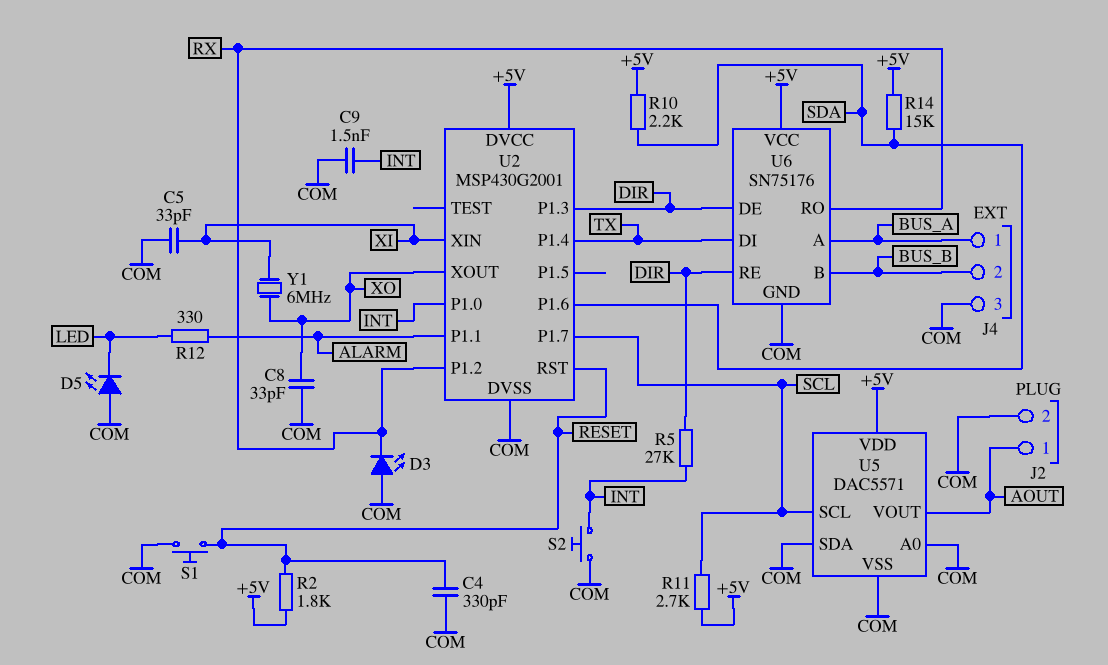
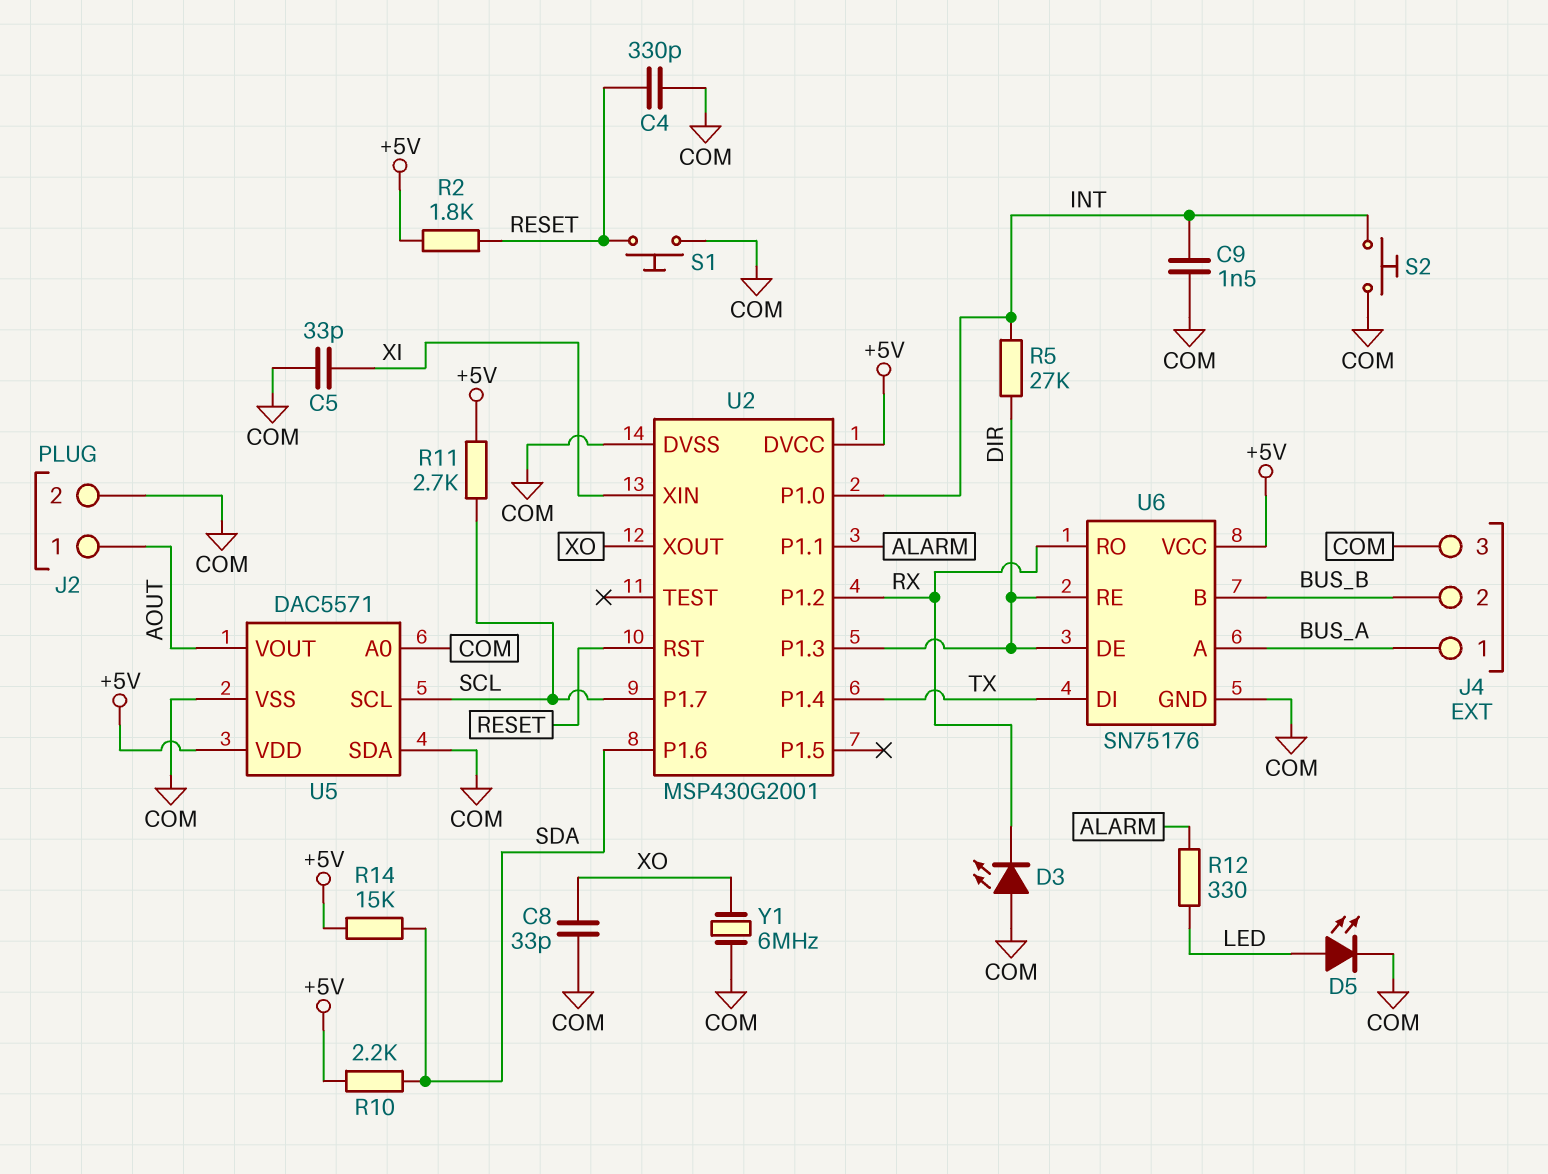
D5: LED (A COM, K LED) -> LED (A LED, K COM)
Y1: 6MHz (XI, XO) -> 6MHz (COM, XO)

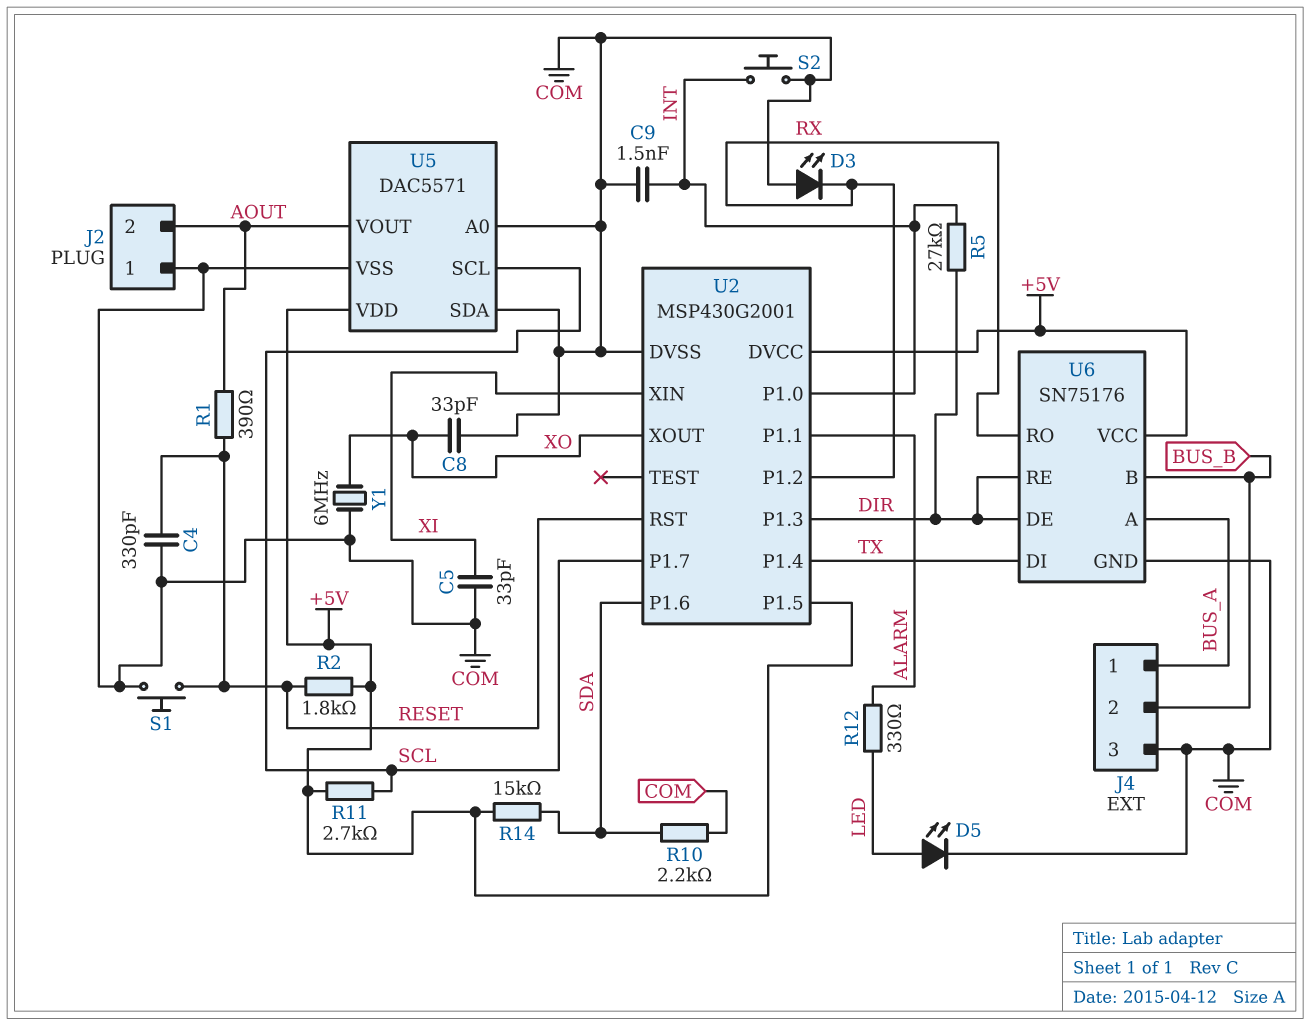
J2 pin 1: AOUT -> COM
J2 pin 2: COM -> AOUT
R1: none -> 390 (AOUT, RESET)
R10: 2.2k (+5V, SDA) -> 2.2k (COM, SDA)
U2 pin P1.5: none -> +5V

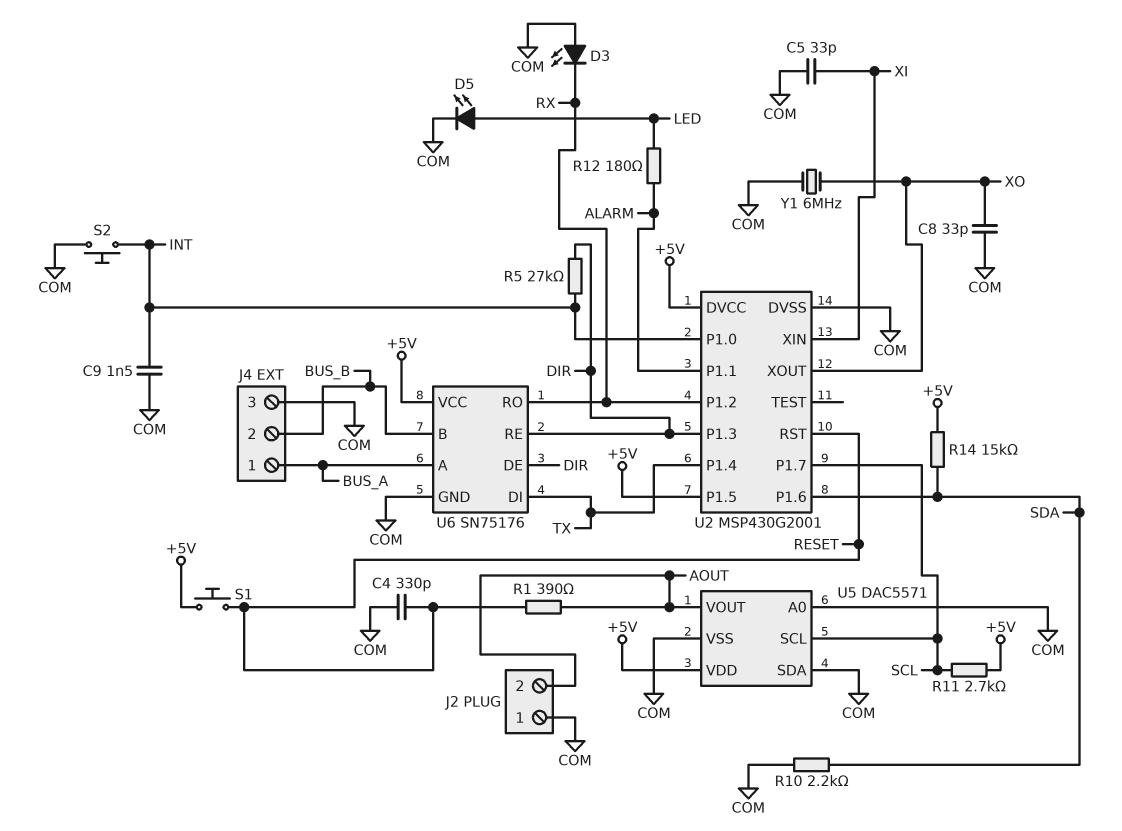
R2: 1.8k (+5V, RESET) -> none
R12: 330 (ALARM, LED) -> 180 (ALARM, LED)
S1: button (COM, RESET) -> button (+5V, RESET)

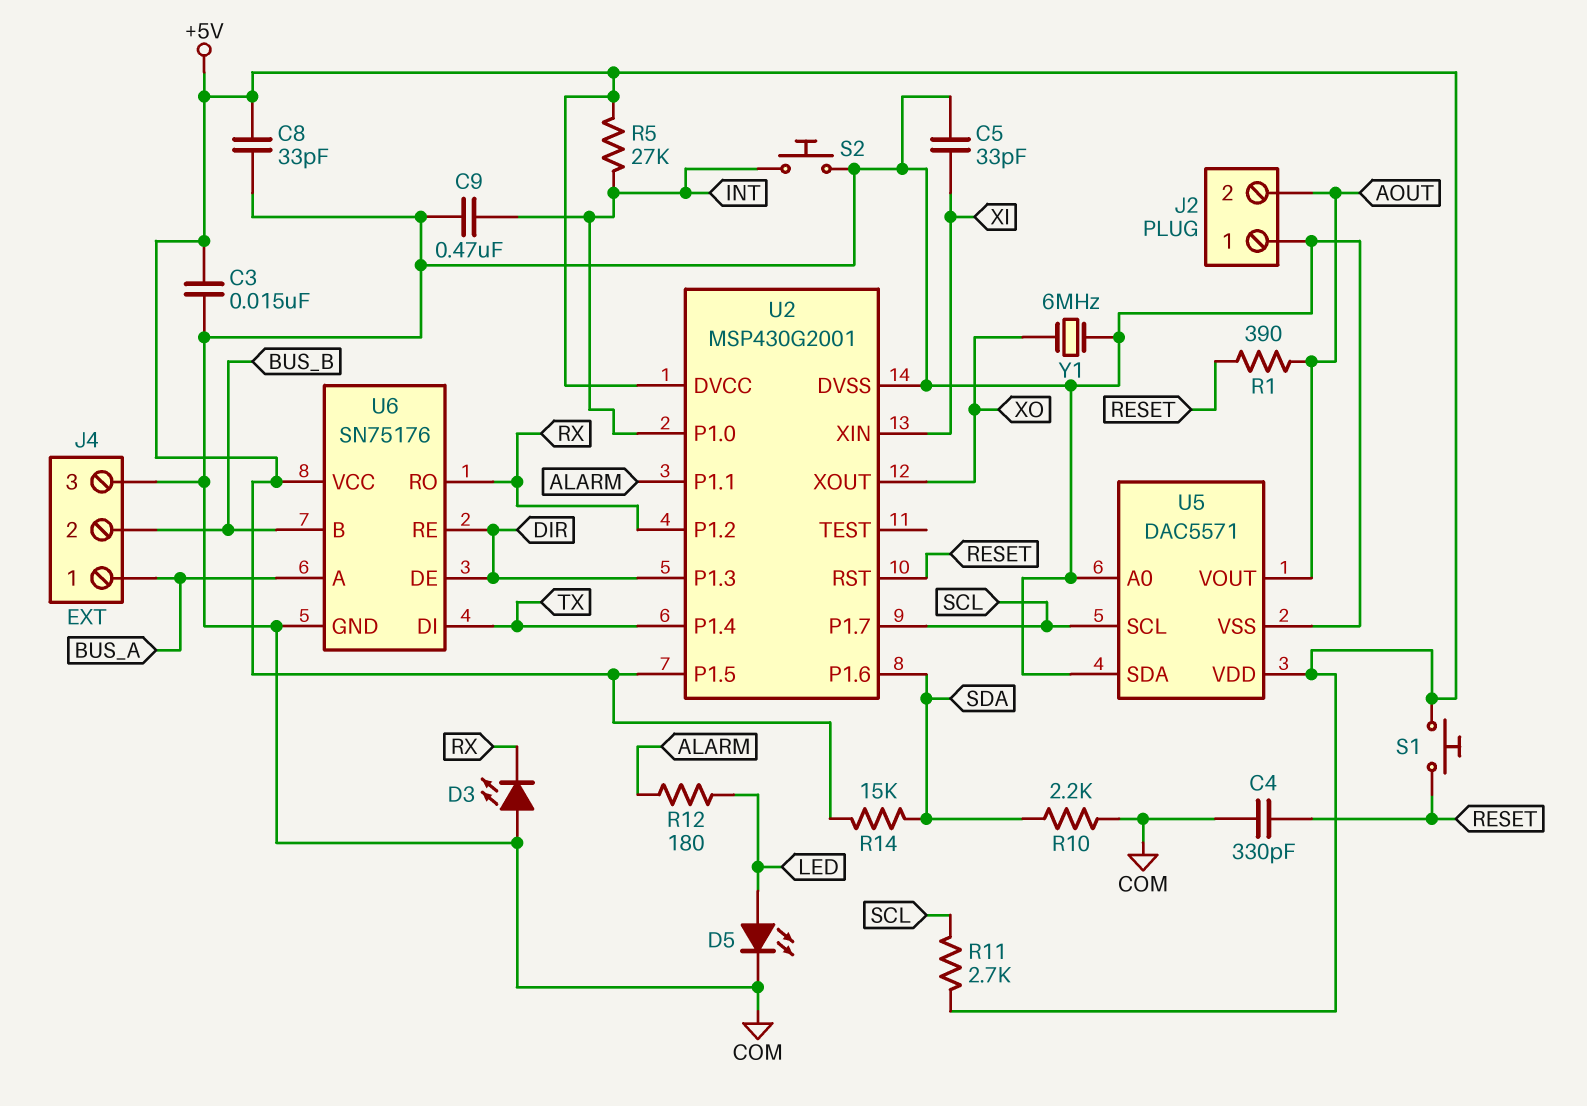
C3: none -> 15nF (+5V, COM)
C8: 33pF (COM, XO) -> 33pF (+5V, COM)
C9: 1.5nF (COM, INT) -> 470nF (COM, INT)
R5: 27k (DIR, INT) -> 27k (+5V, INT)

